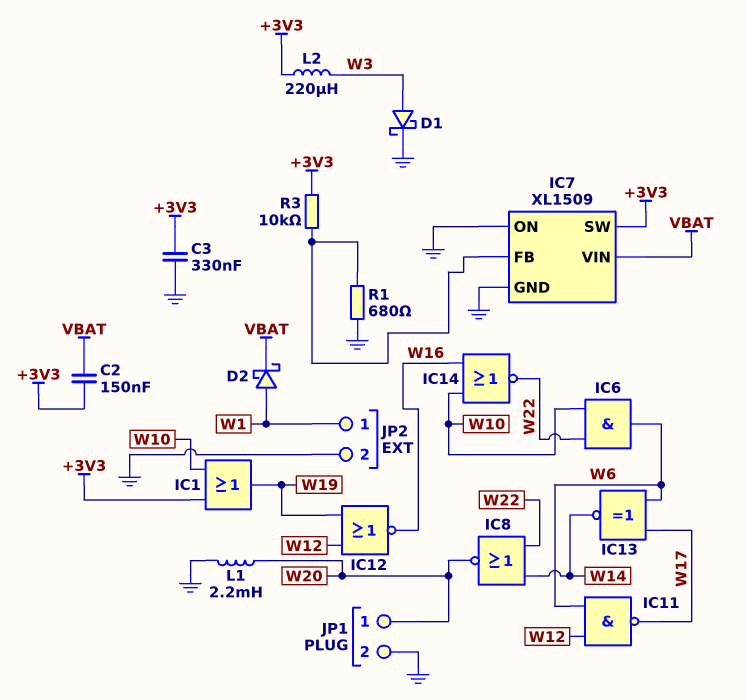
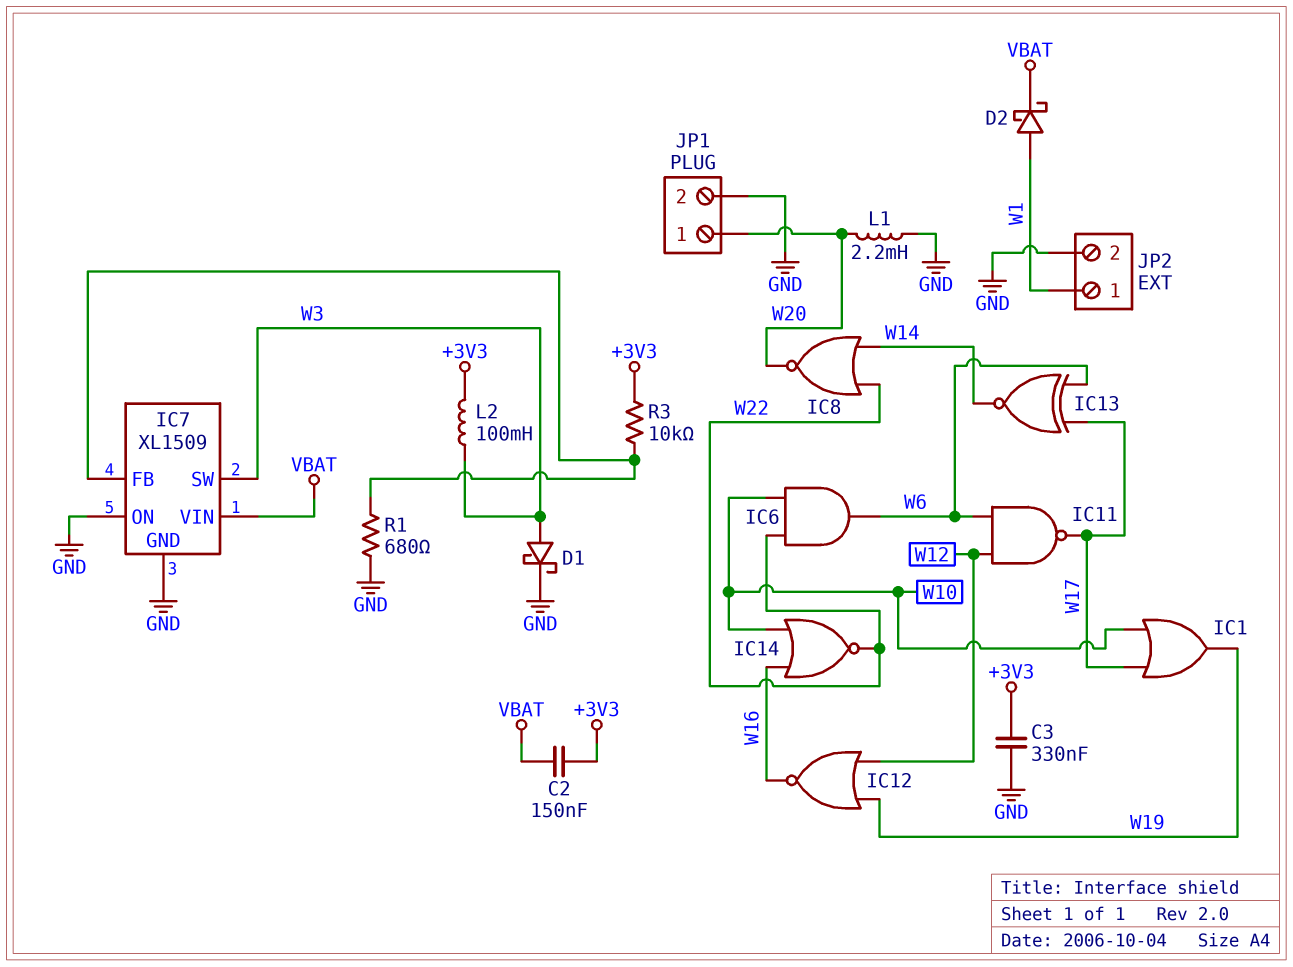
IC1: OR (in +3V3, in W10, out W19) -> OR (in W10, in W17, out W19)
IC7 pin SW: +3V3 -> W3
L2: 220uH (+3V3, W3) -> 100mH (+3V3, W3)

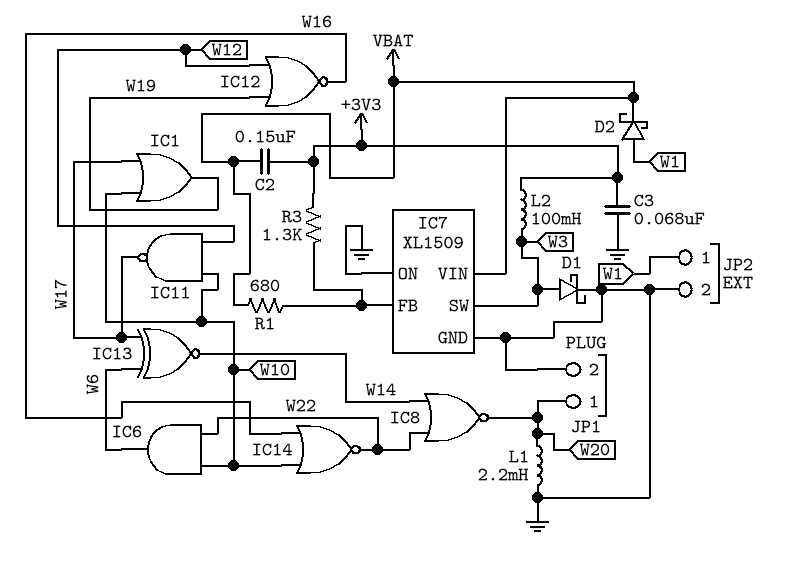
C3: 330nF (+3V3, GND) -> 68nF (+3V3, GND)
IC11: NAND (in W6, in W12, out W17) -> NAND (in W10, in W12, out W17)
R1: 680 (GND, IC7/FB) -> 680 (IC7/FB, VBAT)
R3: 10k (+3V3, IC7/FB) -> 1.3k (+3V3, IC7/FB)

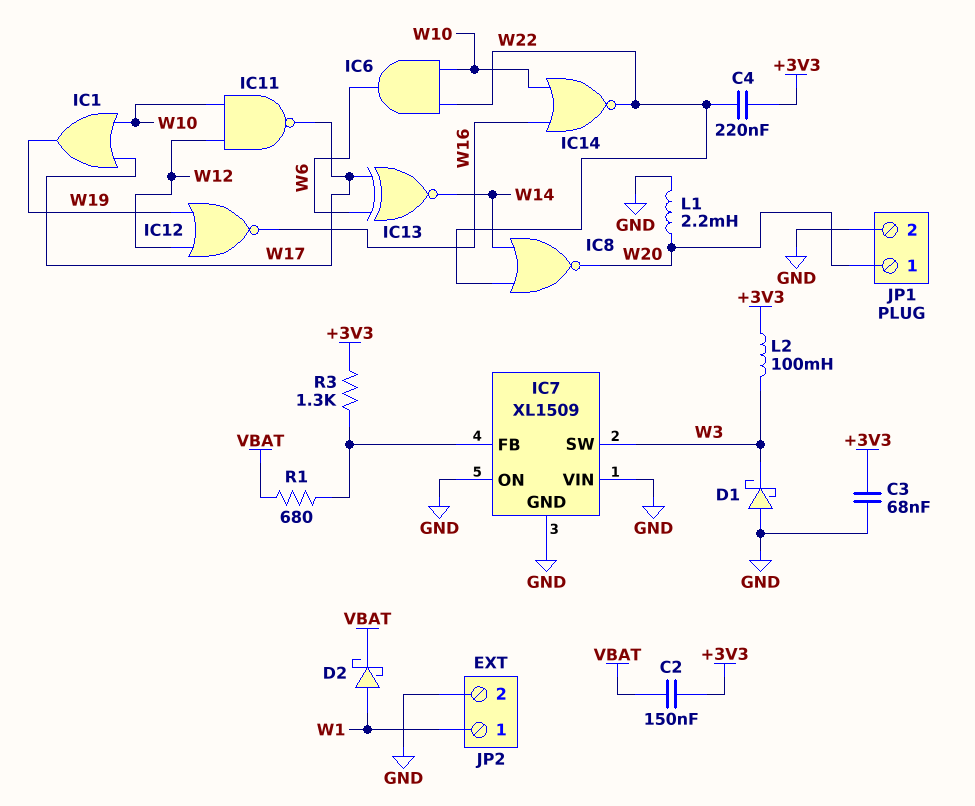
C4: none -> 220nF (+3V3, W22)
D1: schottky (A W3, K GND) -> schottky (A GND, K W3)
IC7 pin VIN: VBAT -> GND

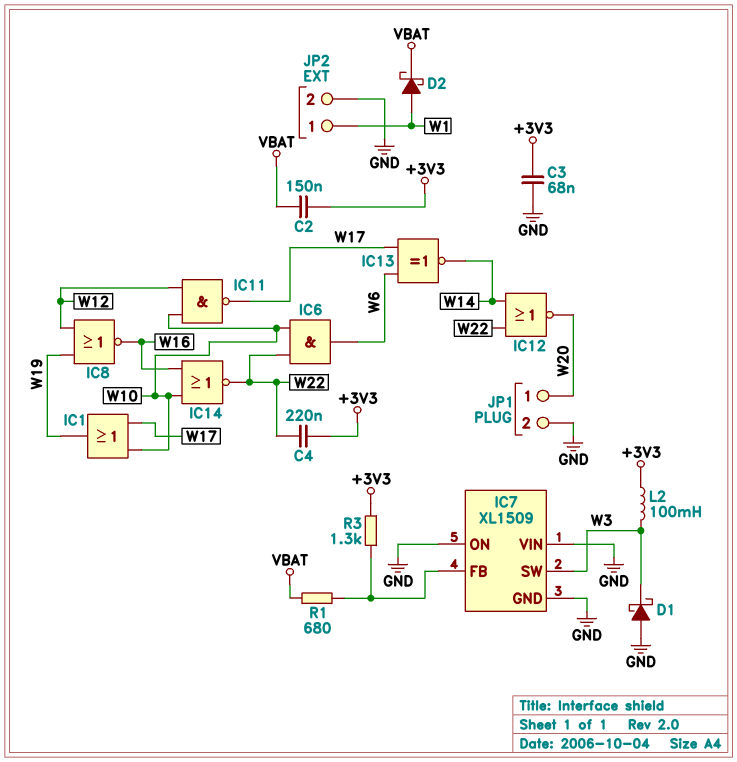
IC8: NOR (in W14, in W22, out W20) -> NOR (in W12, in W19, out W16)
IC12: NOR (in W12, in W19, out W16) -> NOR (in W14, in W22, out W20)
L1: 2.2mH (GND, W20) -> none

